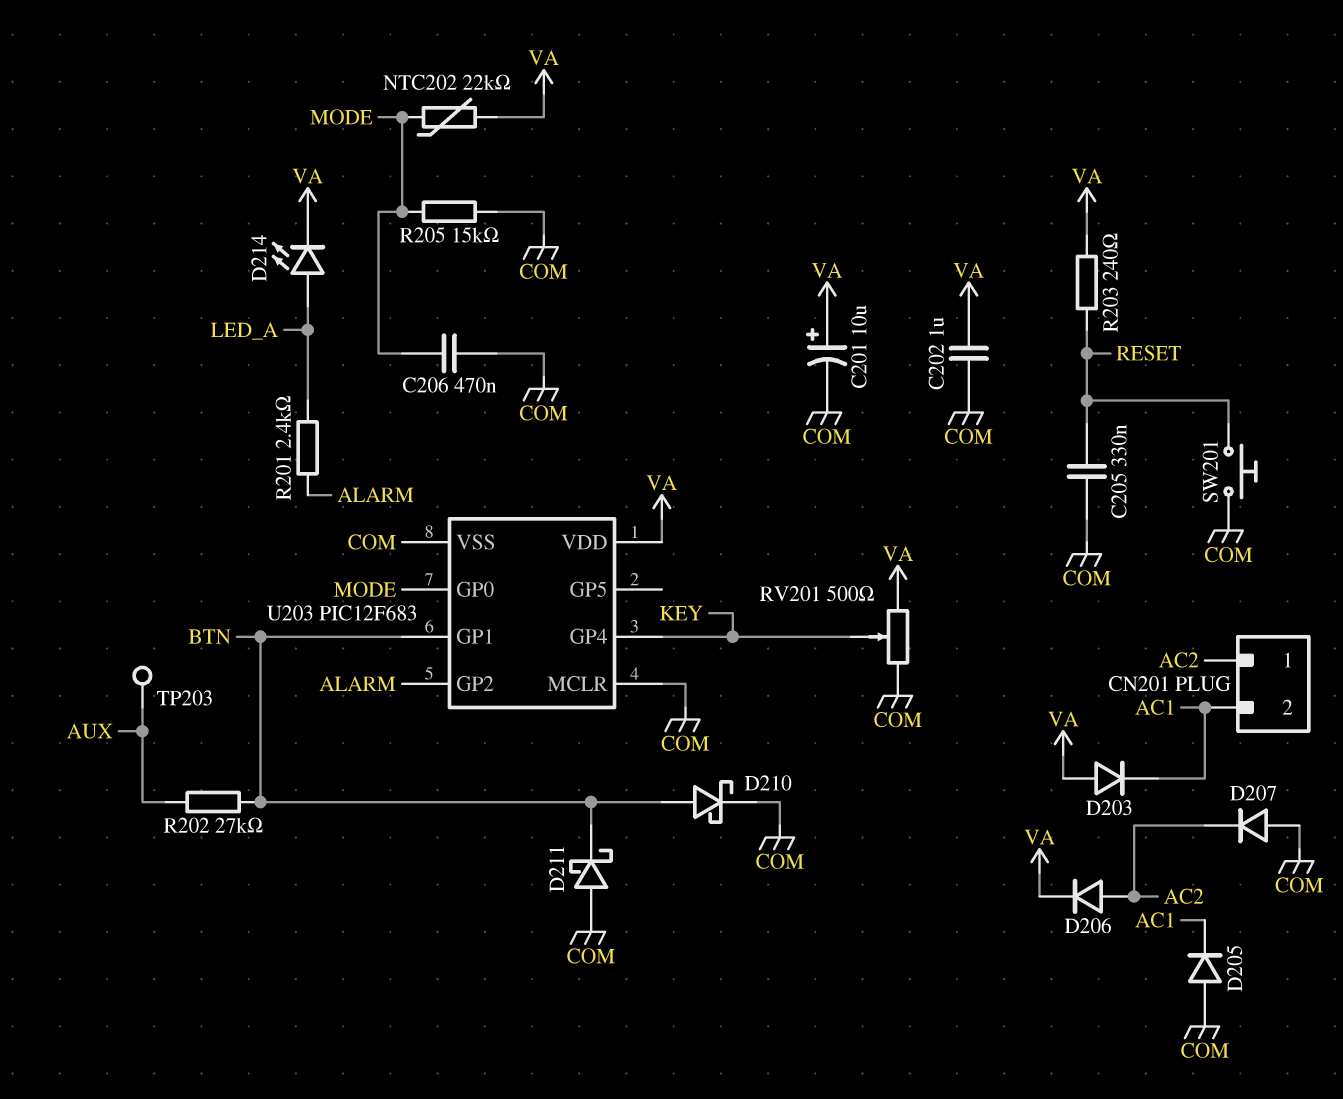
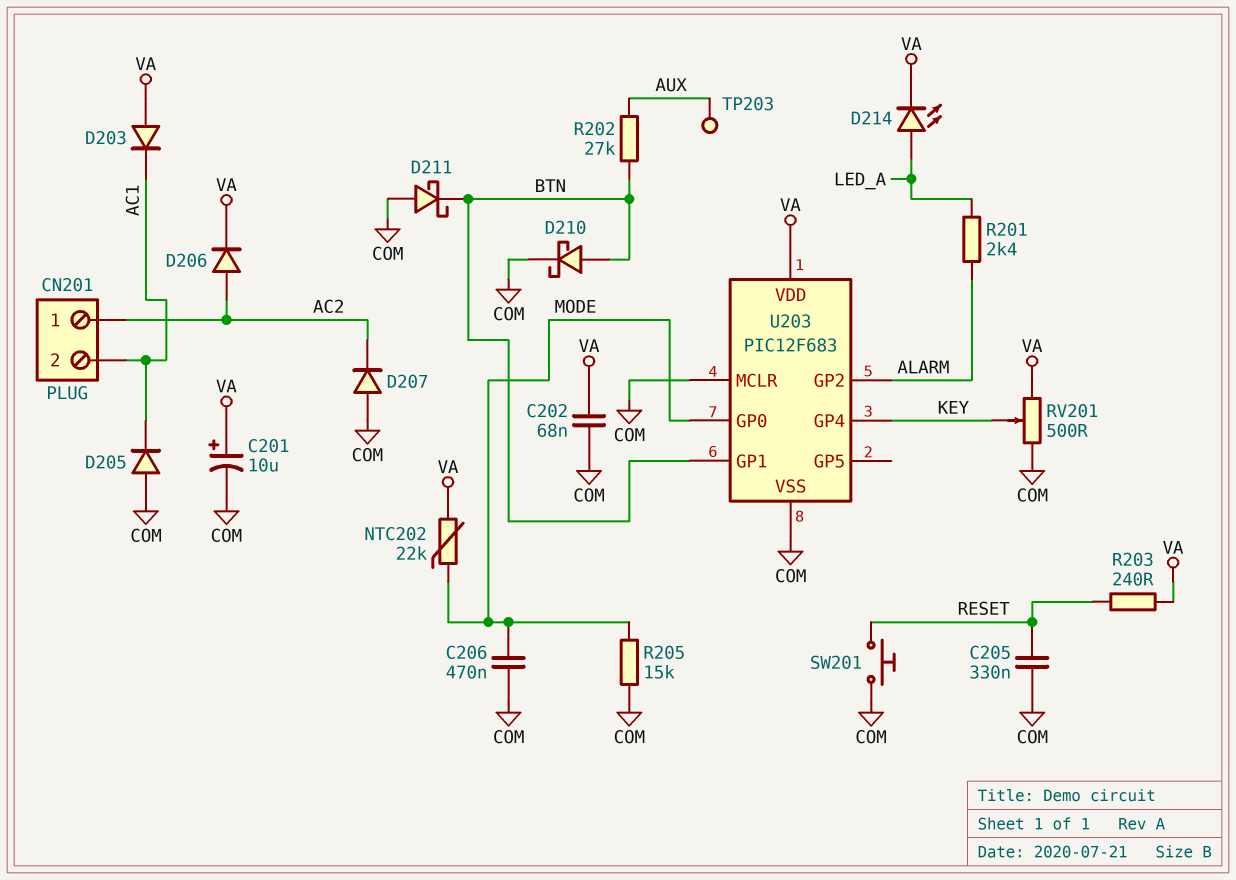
C202: 1uF (COM, VA) -> 68nF (COM, VA)

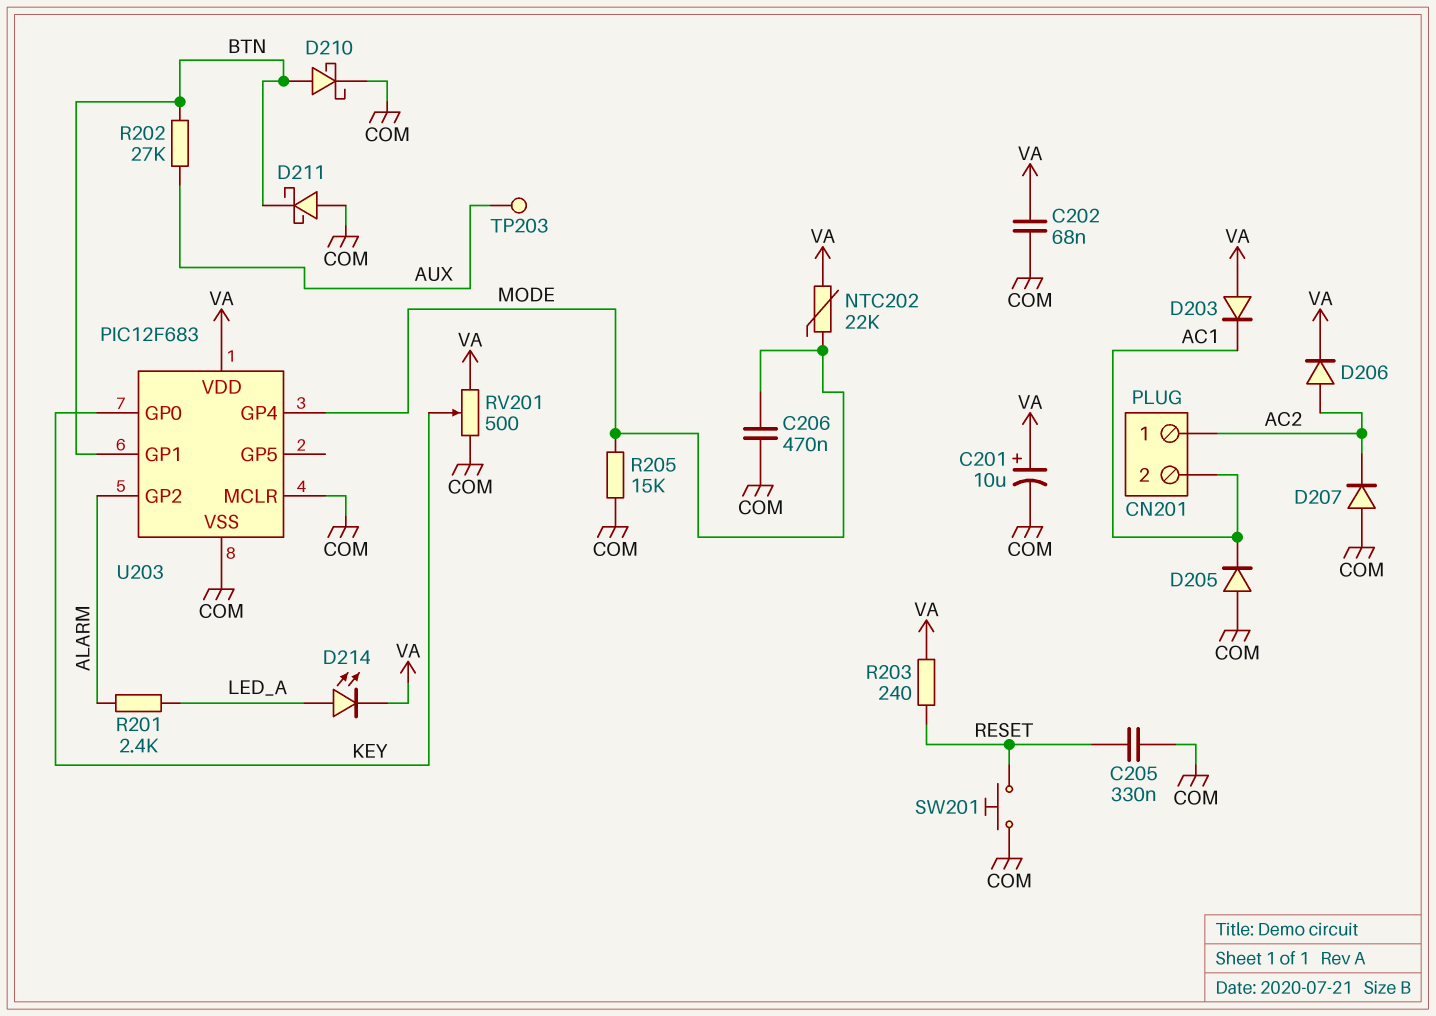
U203 pin GP0: MODE -> KEY
U203 pin GP4: KEY -> MODE

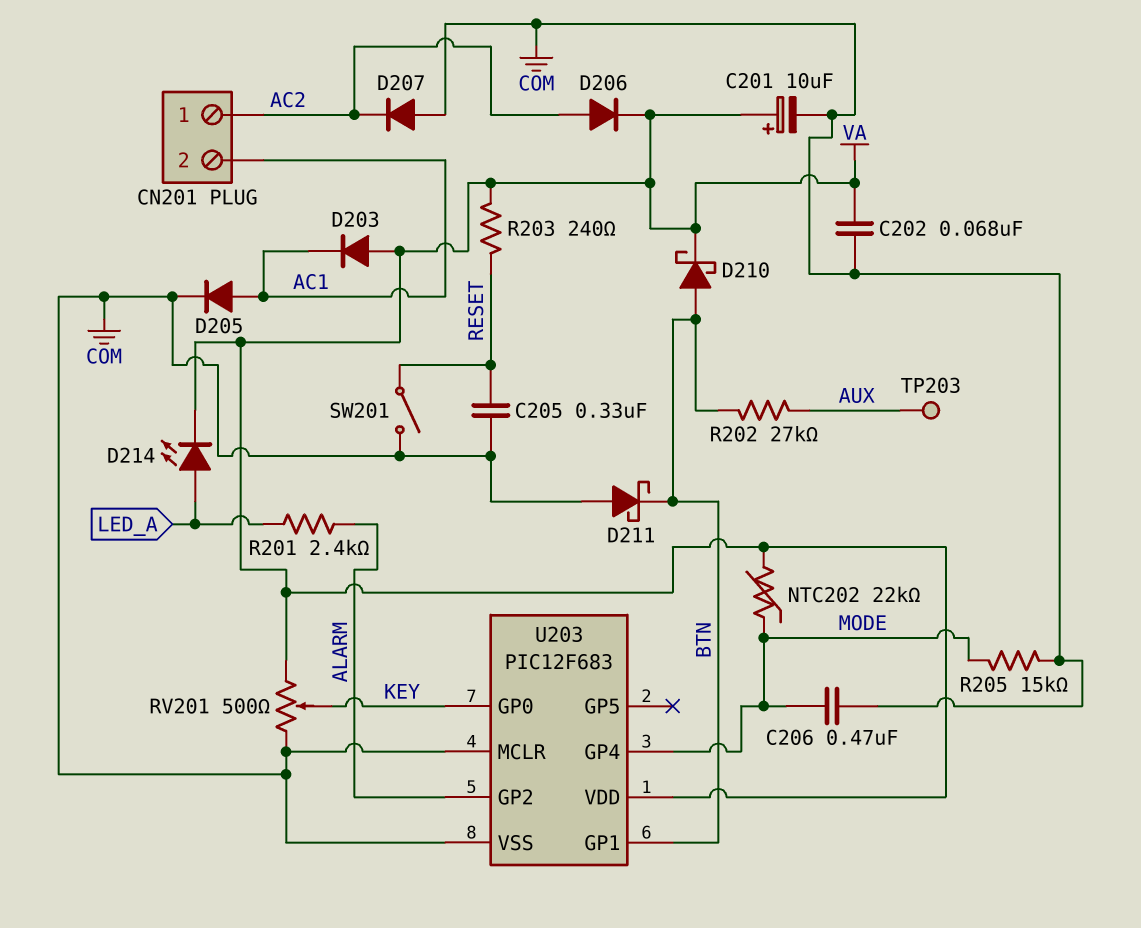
D205: diode (A COM, K AC1) -> diode (A AC1, K COM)
D210: schottky (A BTN, K COM) -> schottky (A BTN, K VA)
SW201: button (COM, RESET) -> switch (COM, RESET)

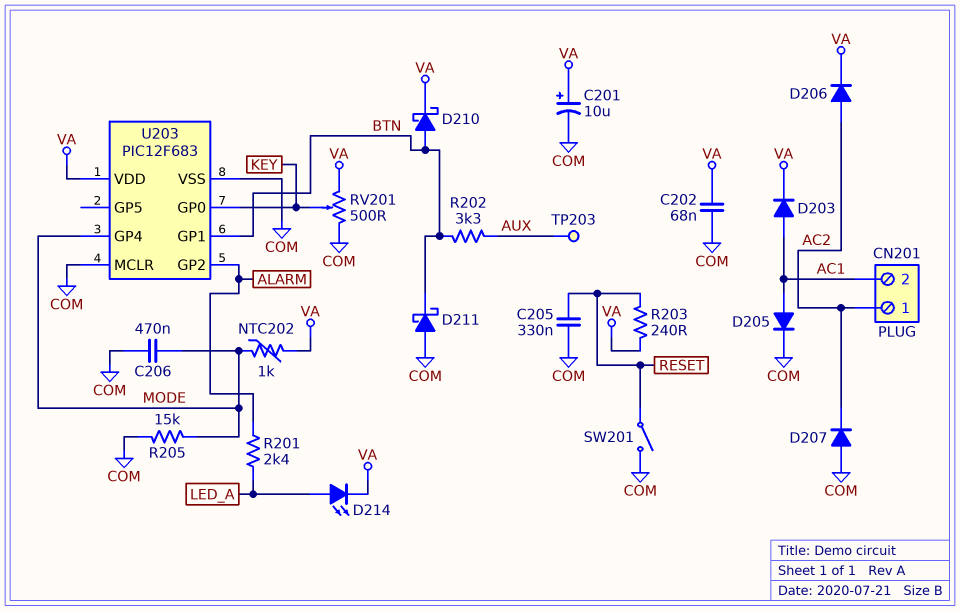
D203: diode (A VA, K AC1) -> diode (A AC1, K VA)
NTC202: 22k (MODE, VA) -> 1k (MODE, VA)
R202: 27k (AUX, BTN) -> 3.3k (AUX, BTN)

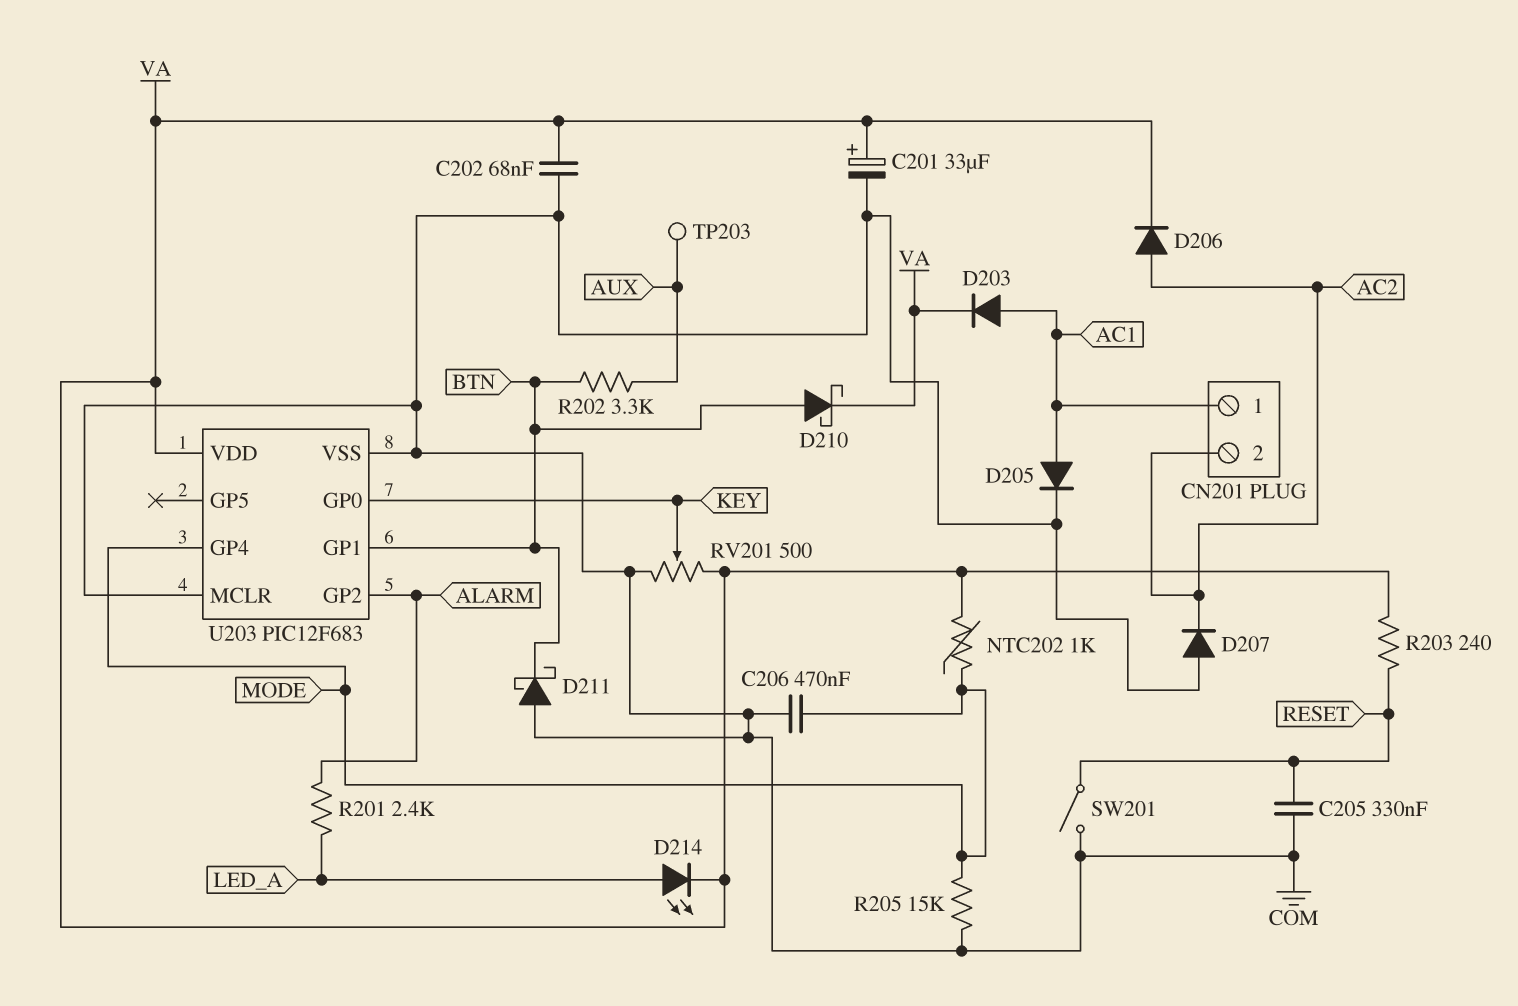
C201: 10uF (plus VA, minus COM) -> 33uF (plus VA, minus COM)
CN201 pin 1: AC2 -> AC1
CN201 pin 2: AC1 -> AC2

